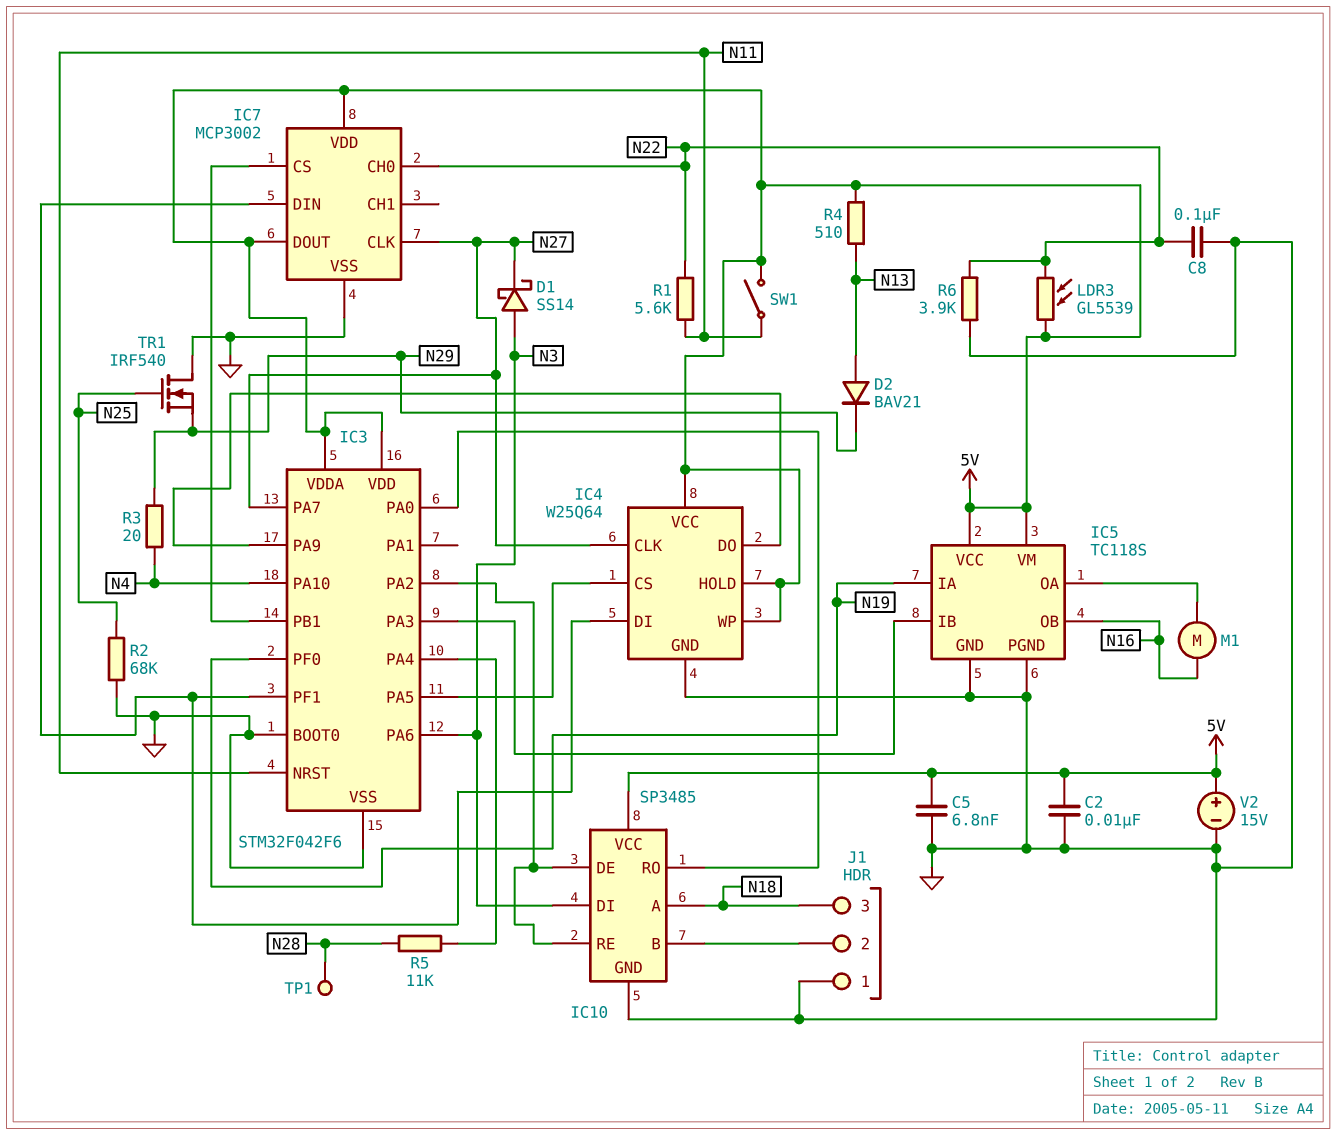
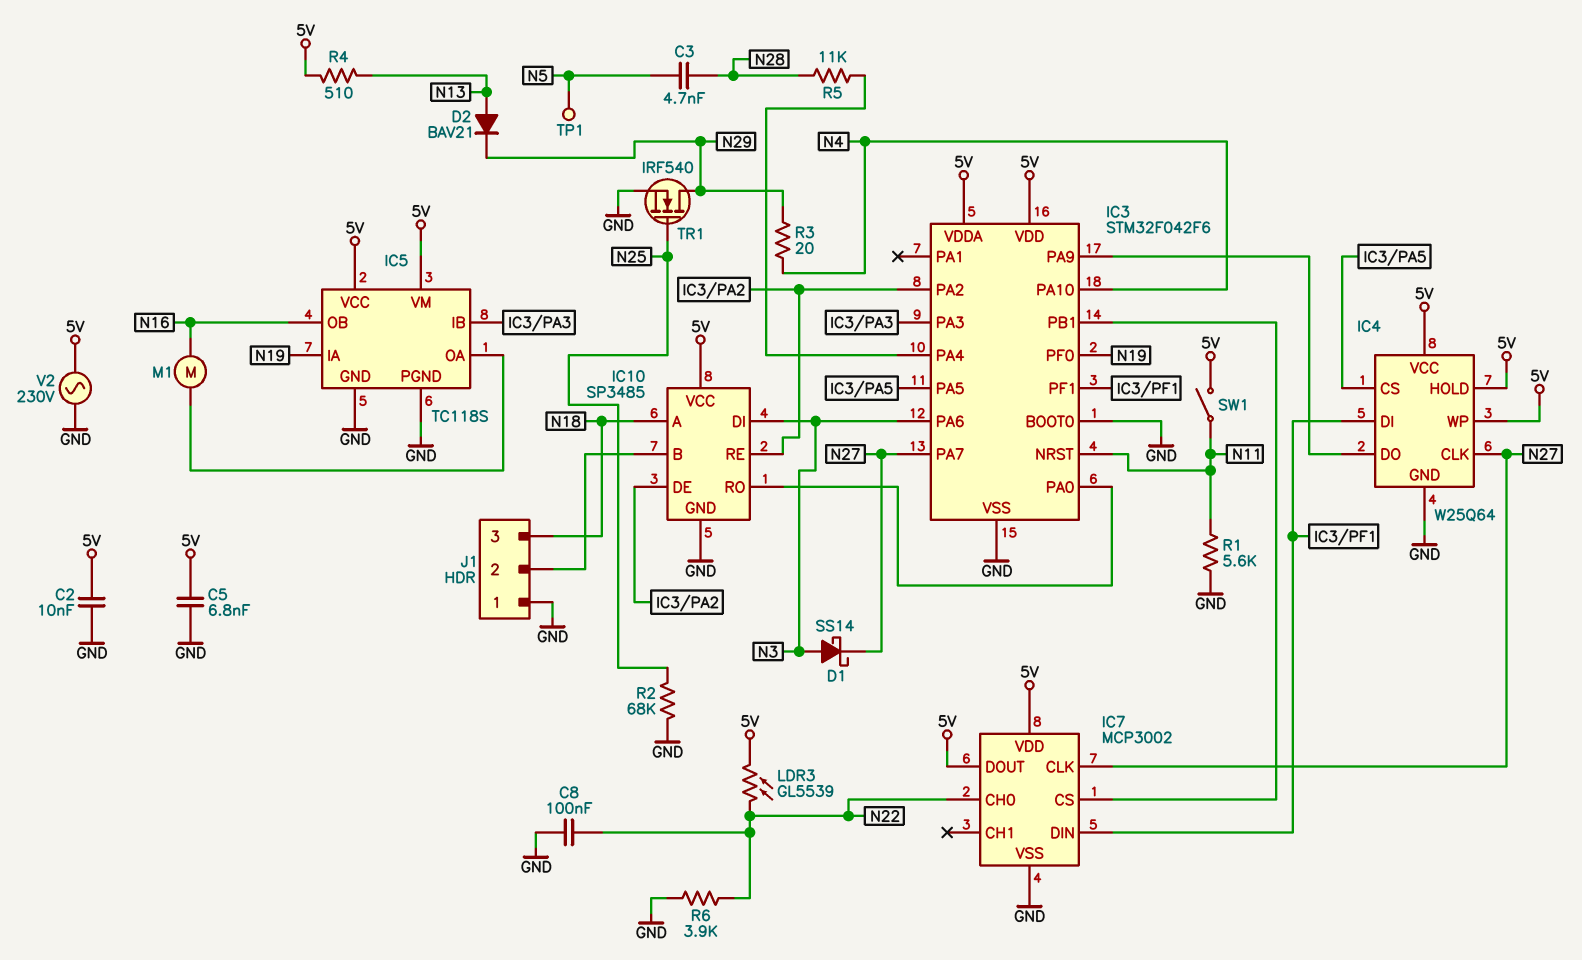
C3: none -> 4.7nF (N5, N28)
R1: 5.6k (N11, N22) -> 5.6k (GND, N11)
TP1: test point (N28) -> test point (N5)
TR1: NMOS IRF540 (G N25, D GND, S N29) -> NMOS IRF540 (G N25, D N29, S GND)
V2: 15V (plus 5V, minus GND) -> AC 230V (5V, GND)

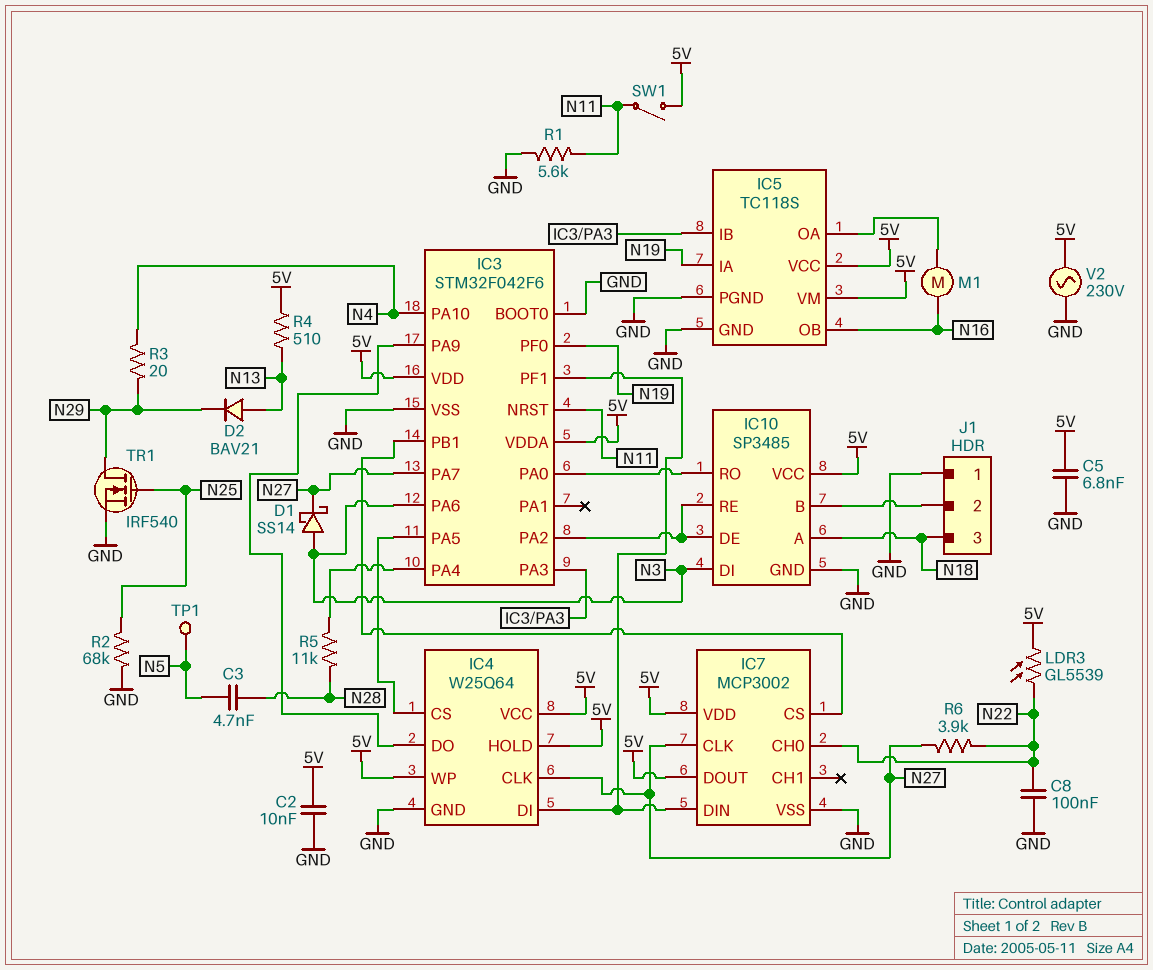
R6: 3.9k (GND, N22) -> 3.9k (N22, N27)

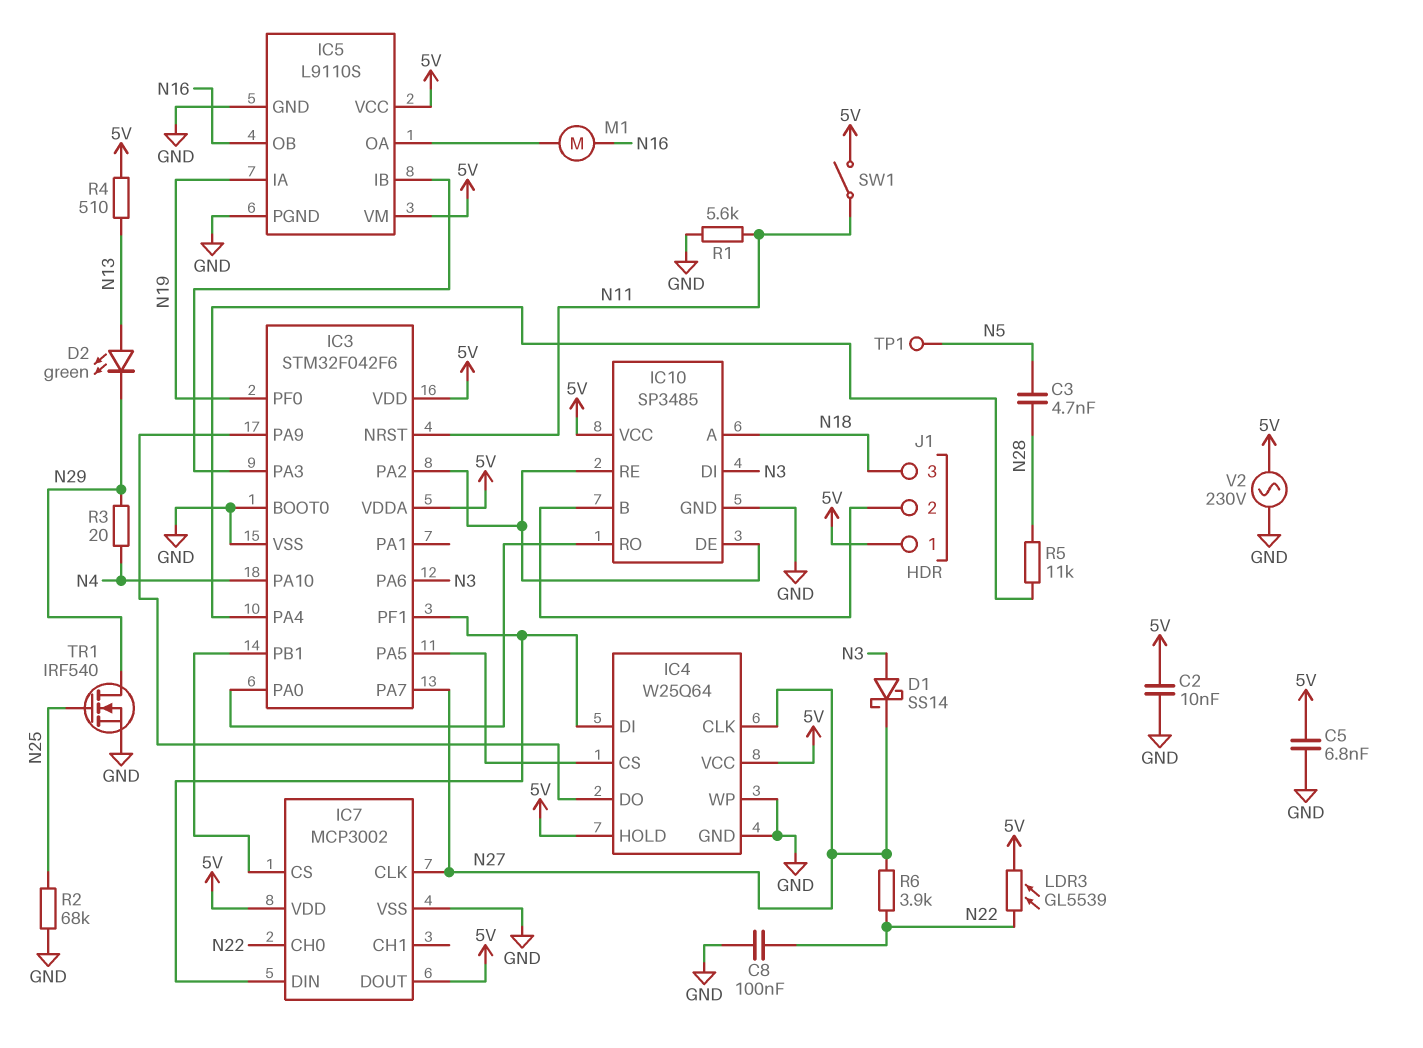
D2: diode BAV21 (A N13, K N29) -> LED green (A N13, K N29)
IC4 pin WP: 5V -> GND
IC5: TC118S -> L9110S
J1 pin 1: GND -> 5V

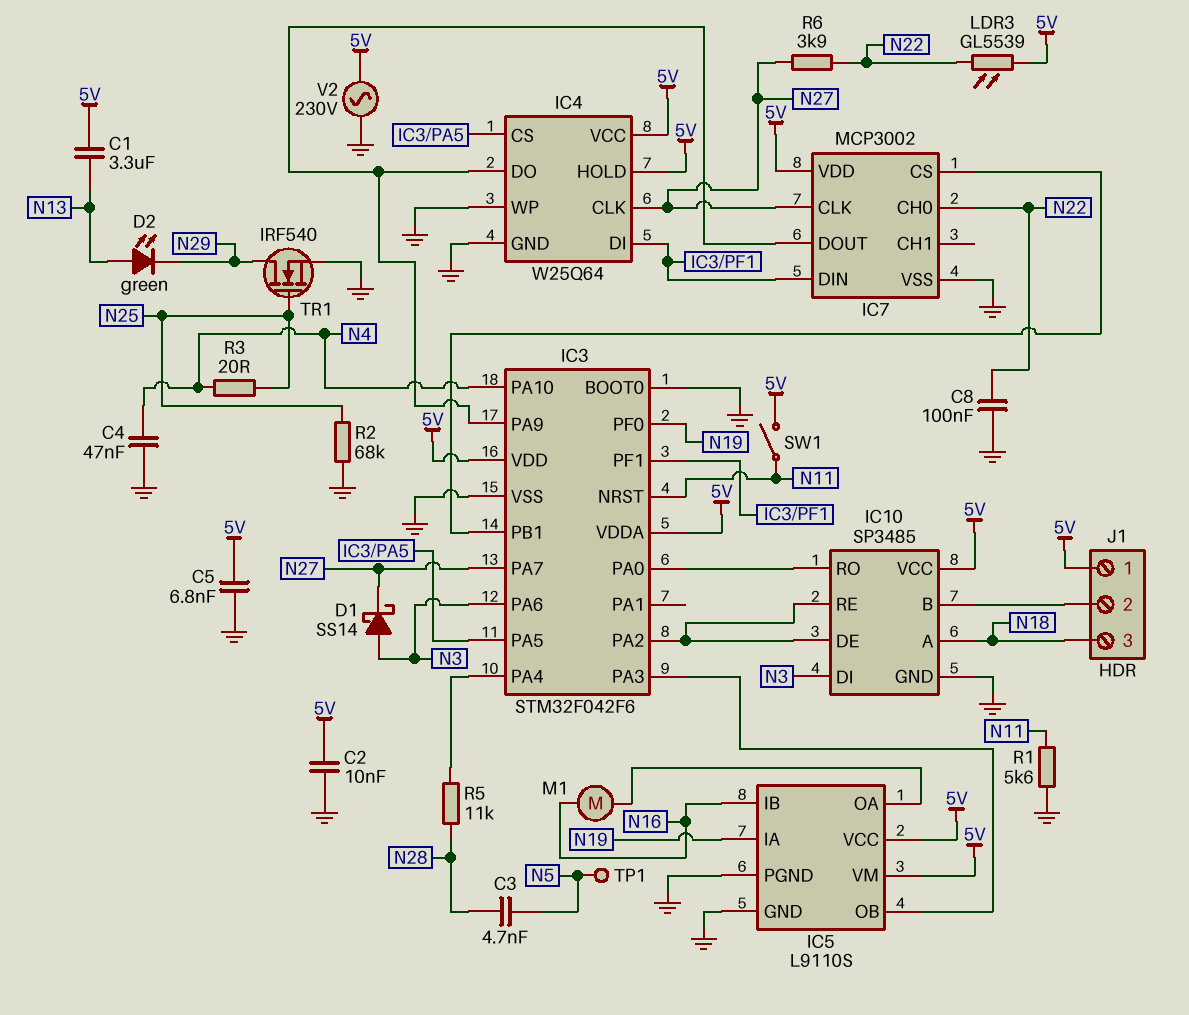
C1: none -> 3.3uF (5V, N13)
C4: none -> 47nF (GND, N4)
IC5 pin IB: IC3/PA3 -> N16
IC5 pin OB: N16 -> IC3/PA3
IC7 pin DOUT: 5V -> IC3/PA9
R3: 20 (N4, N29) -> 20 (N4, N25)
R4: 510 (5V, N13) -> none

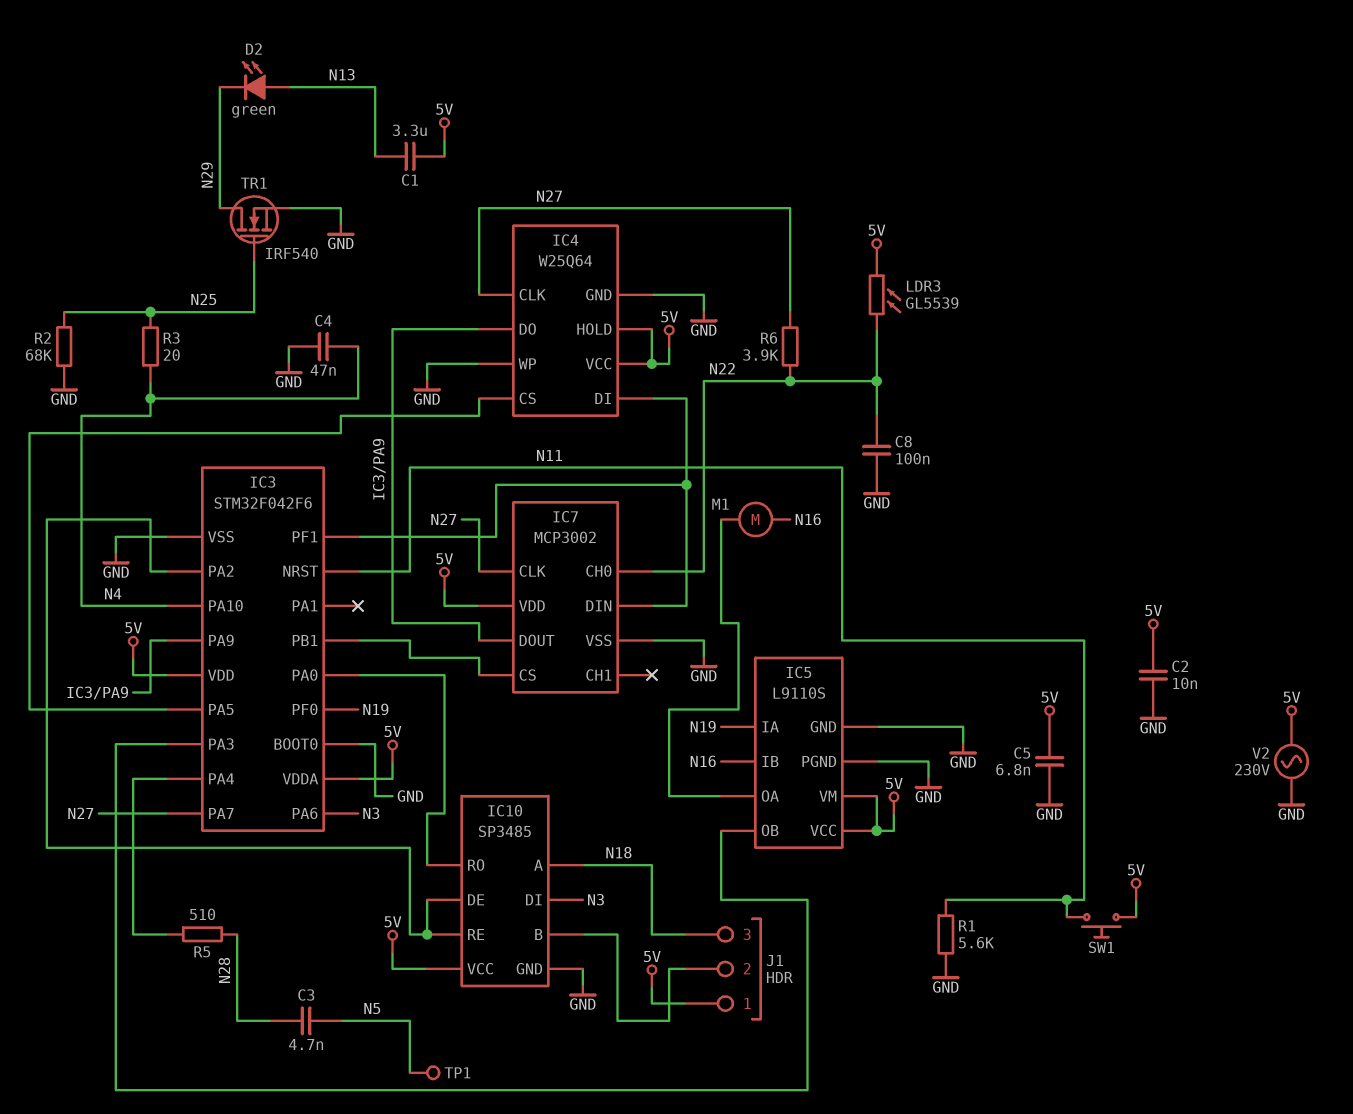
D1: schottky SS14 (A N3, K N27) -> none
R5: 11k (IC3/PA4, N28) -> 510 (IC3/PA4, N28)
SW1: switch (5V, N11) -> button (5V, N11)

